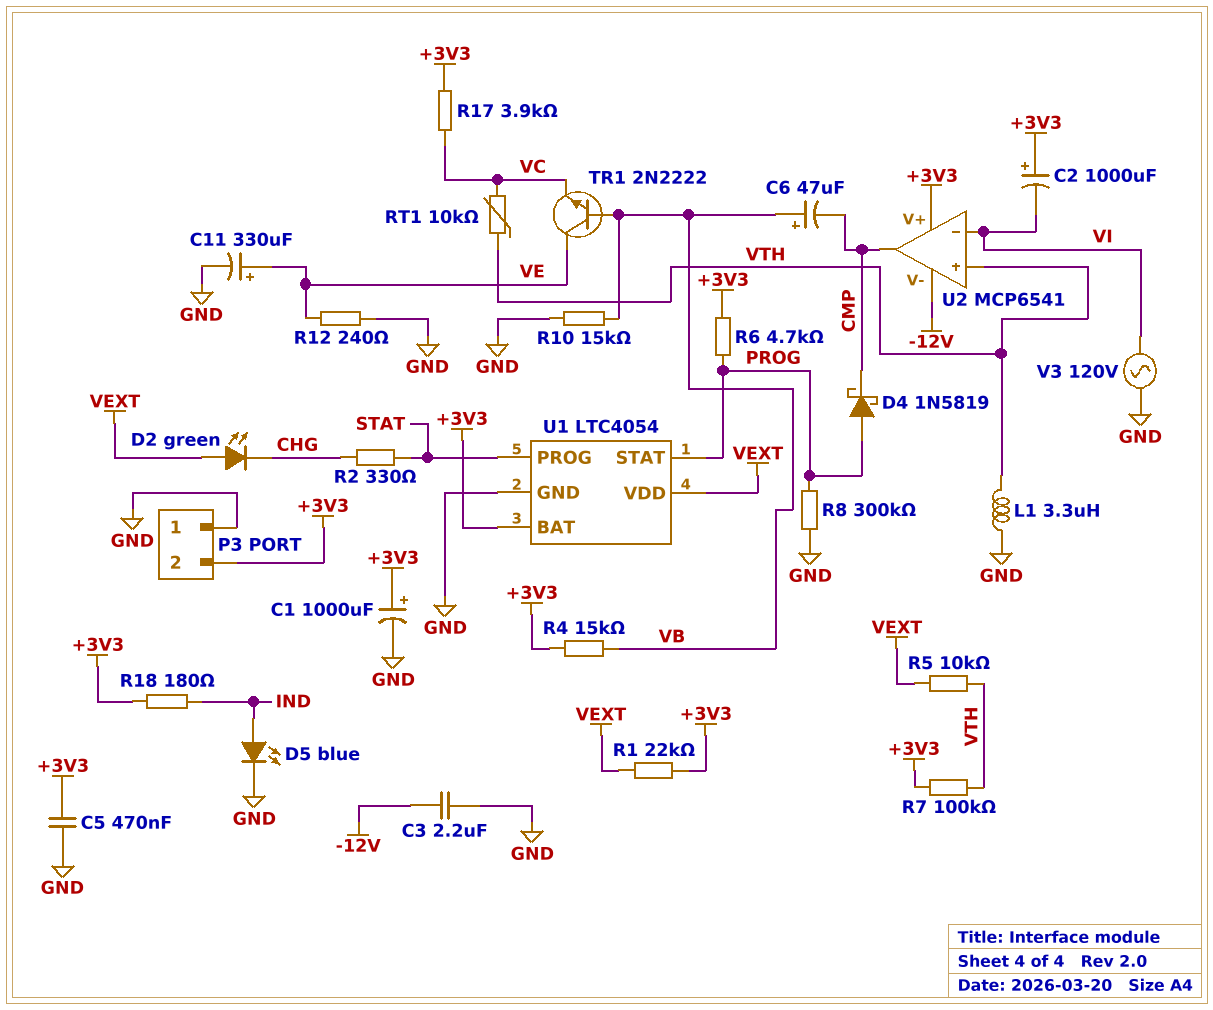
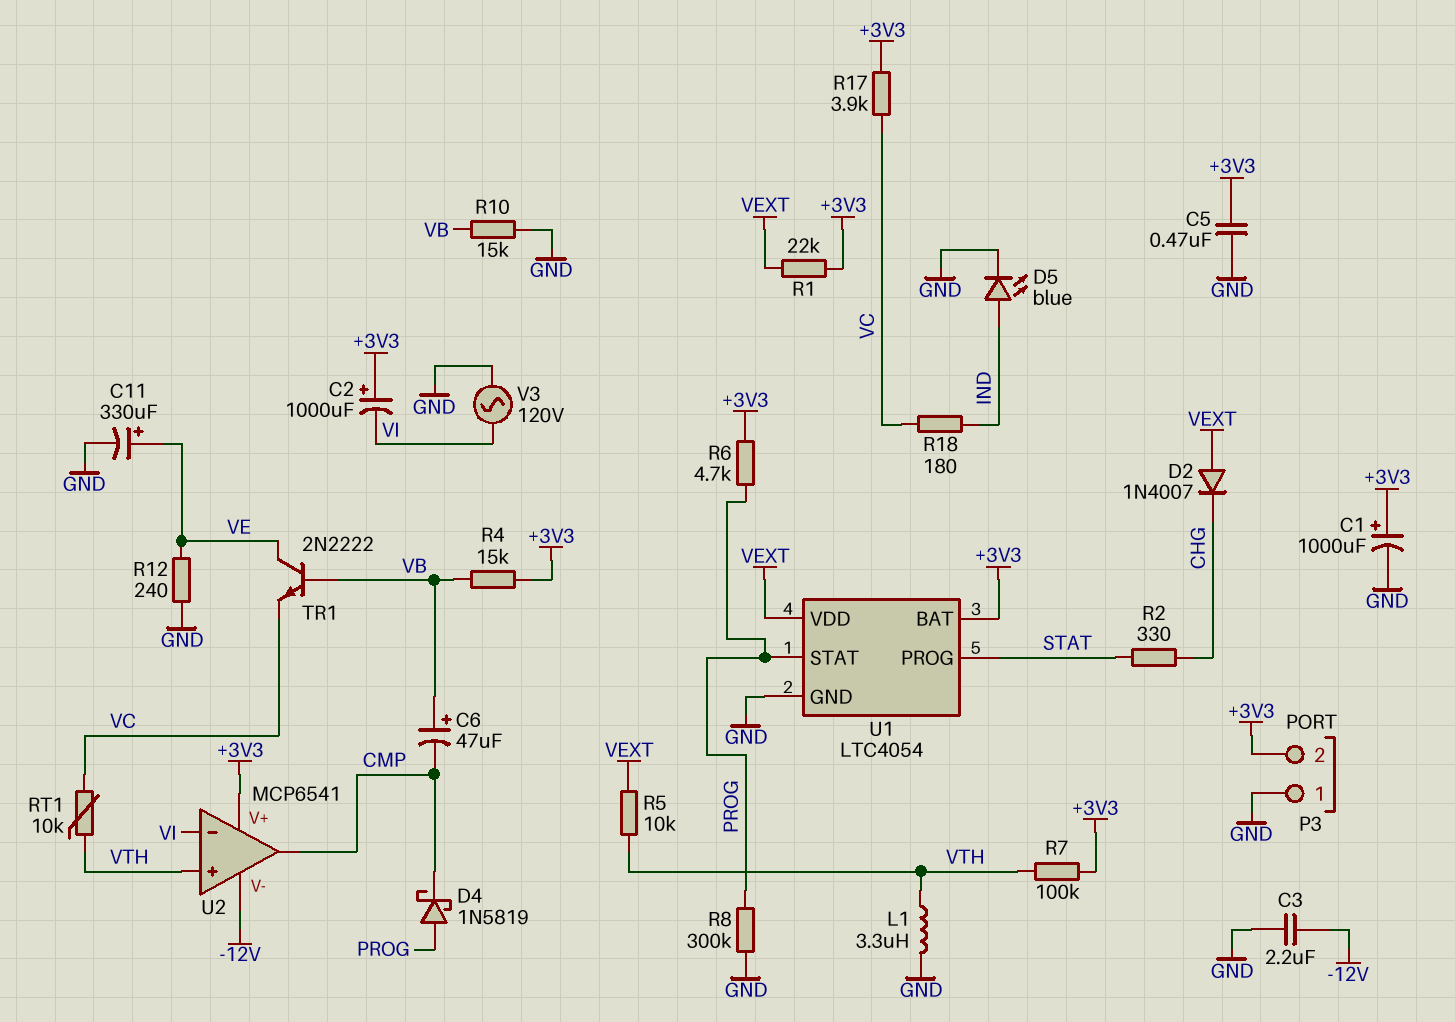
D2: LED green (A VEXT, K CHG) -> diode 1N4007 (A VEXT, K CHG)
R18: 180 (+3V3, IND) -> 180 (IND, VC)

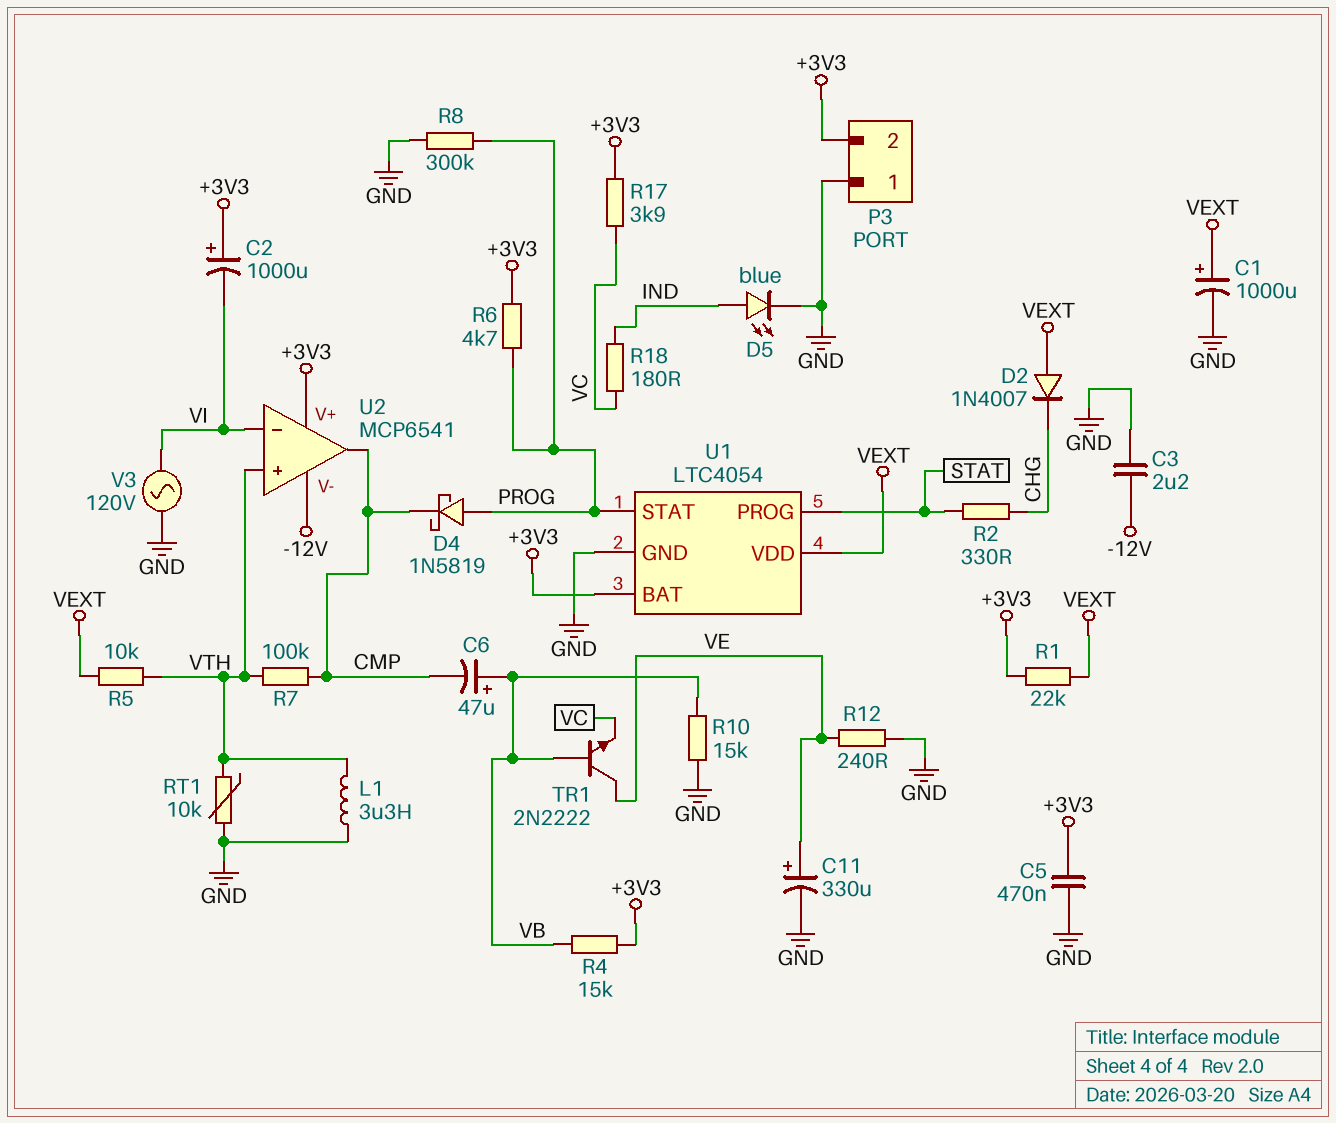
C1: 1000uF (plus +3V3, minus GND) -> 1000uF (plus VEXT, minus GND)
R7: 100k (+3V3, VTH) -> 100k (CMP, VTH)
RT1: 10k (VC, VTH) -> 10k (GND, VTH)

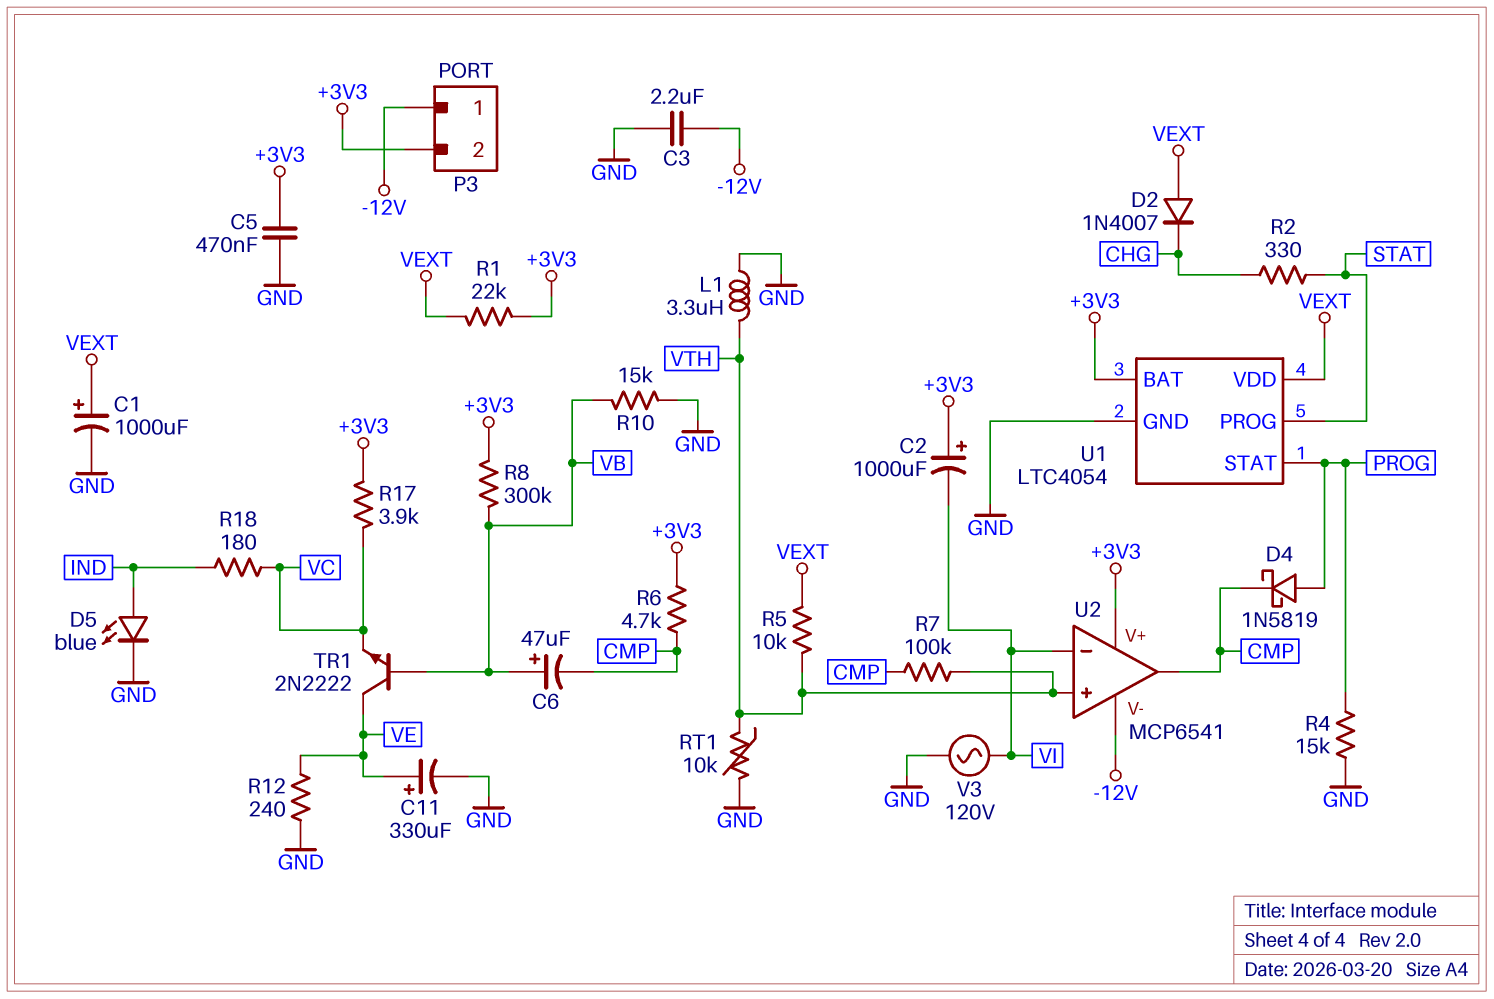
P3 pin 1: GND -> -12V
R4: 15k (+3V3, VB) -> 15k (GND, PROG)
R6: 4.7k (+3V3, PROG) -> 4.7k (+3V3, CMP)
R8: 300k (GND, PROG) -> 300k (+3V3, VB)

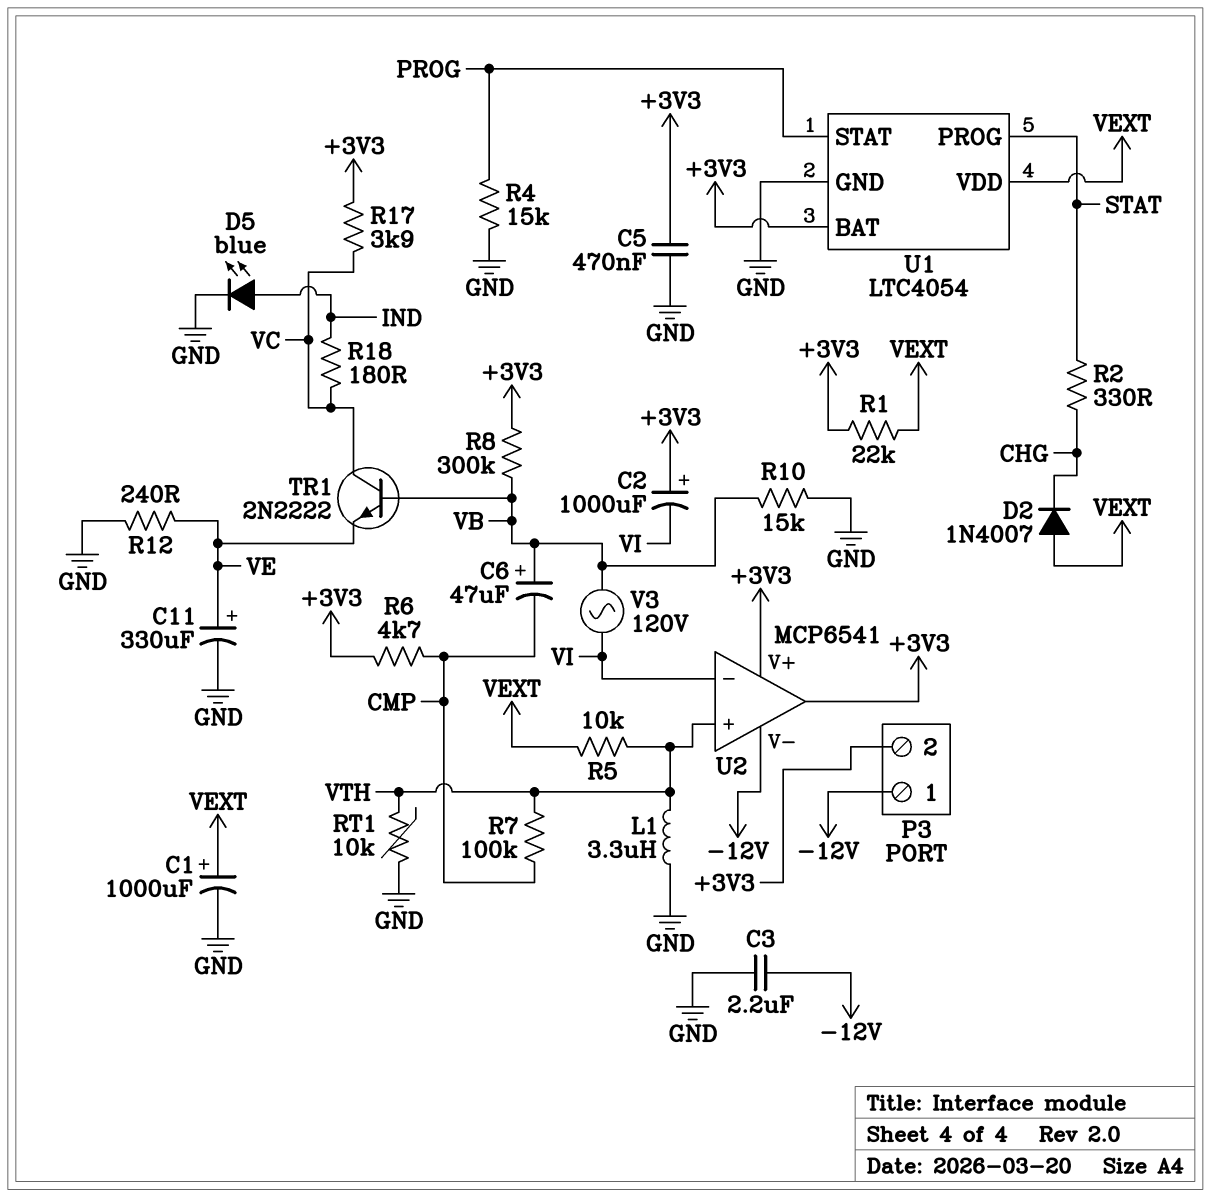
D4: schottky 1N5819 (A PROG, K CMP) -> none
TR1: NPN 2N2222 (B VB, C VE, E VC) -> NPN 2N2222 (B VB, C VC, E VE)
U2 pin out: CMP -> +3V3
V3: AC 120V (GND, VI) -> AC 120V (VB, VI)

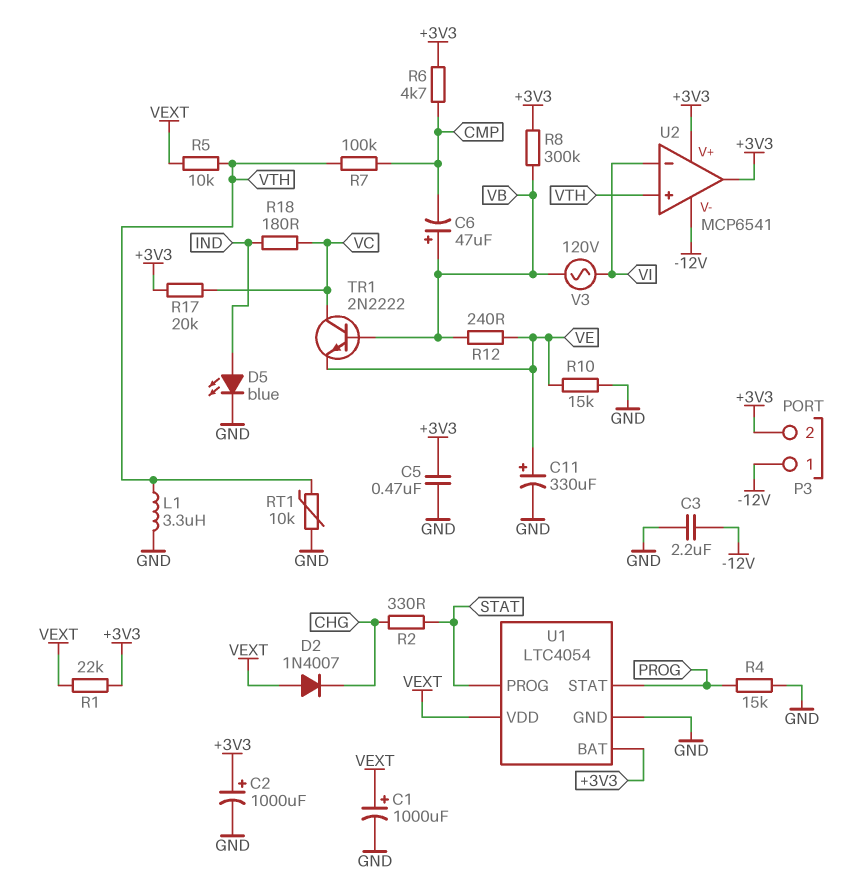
C2: 1000uF (plus +3V3, minus VI) -> 1000uF (plus +3V3, minus GND)
R10: 15k (GND, VB) -> 15k (GND, VE)
R12: 240 (GND, VE) -> 240 (VB, VE)
R17: 3.9k (+3V3, VC) -> 20k (+3V3, VC)

